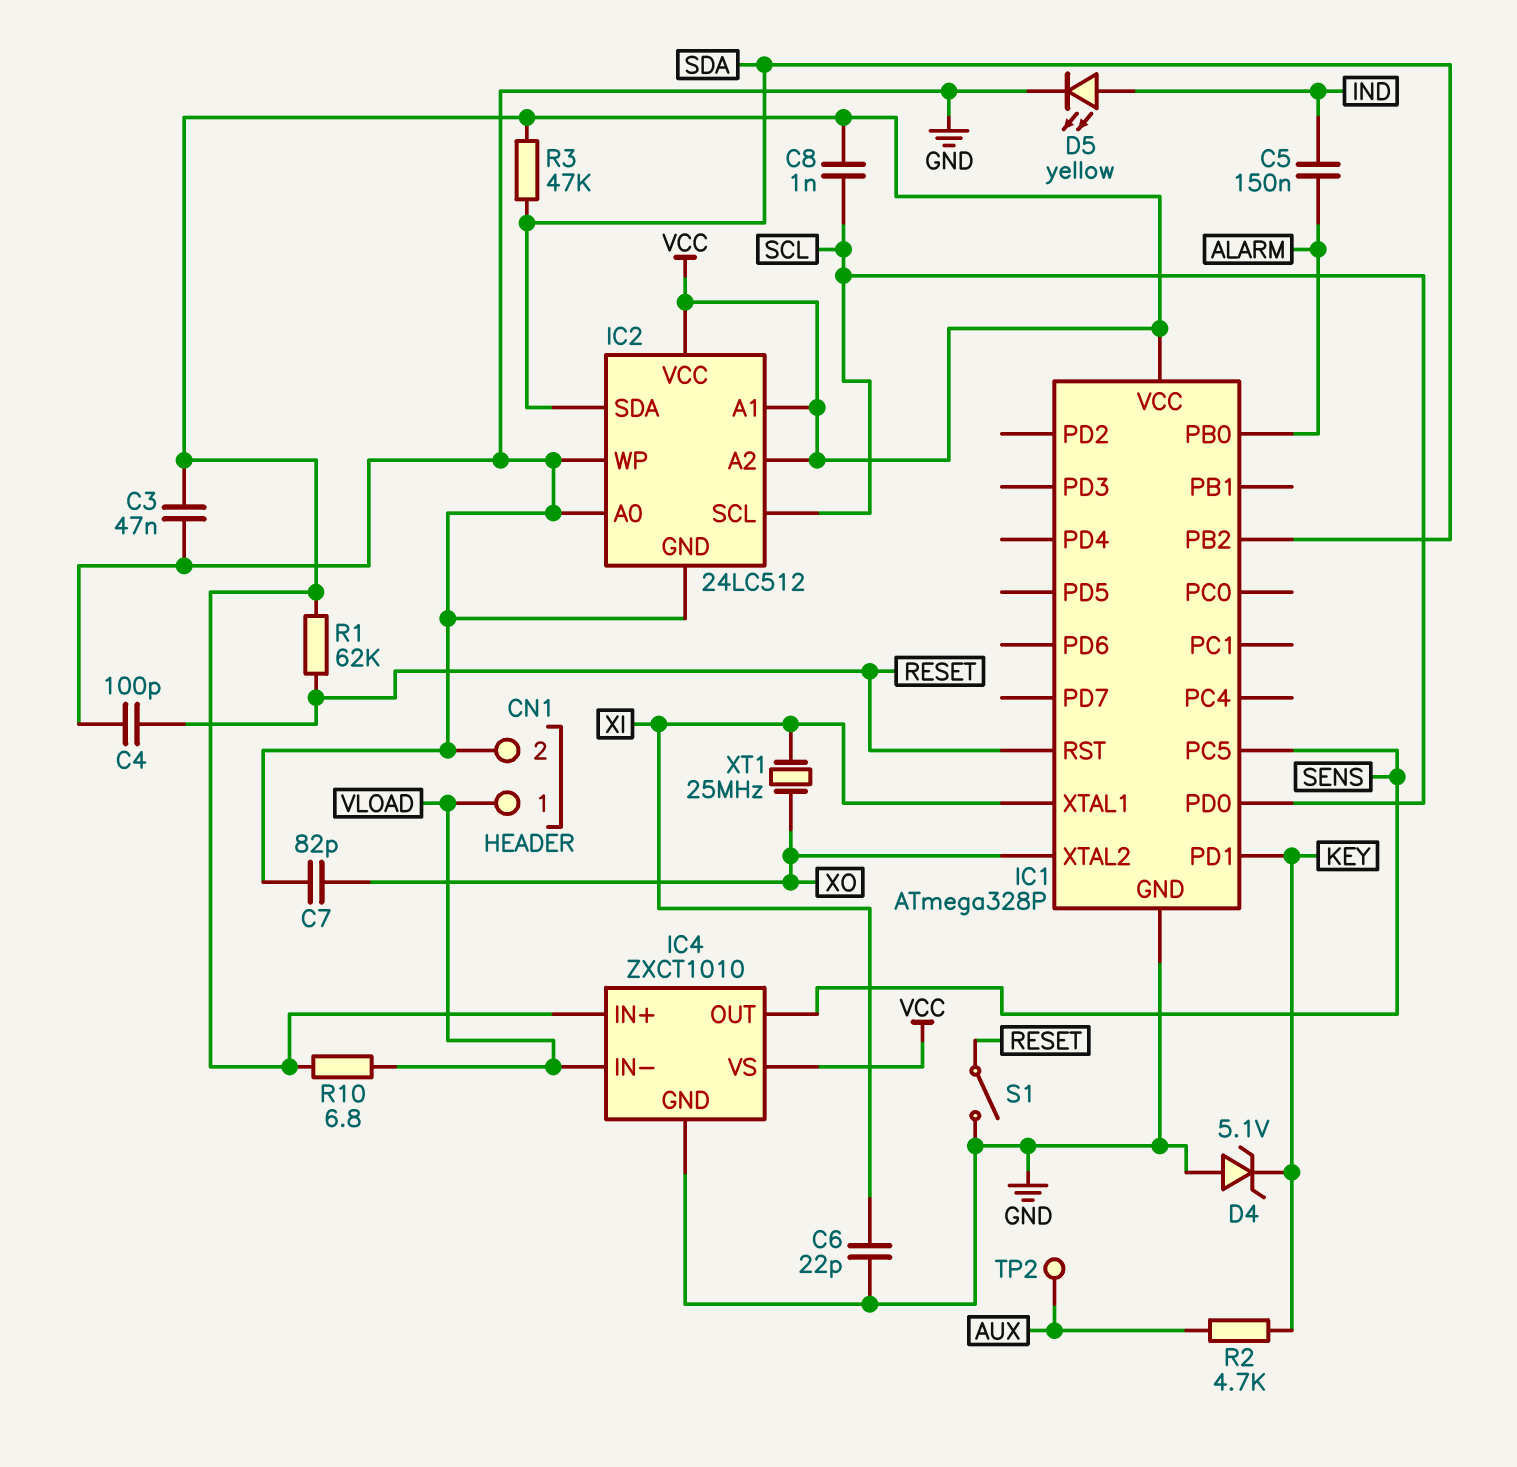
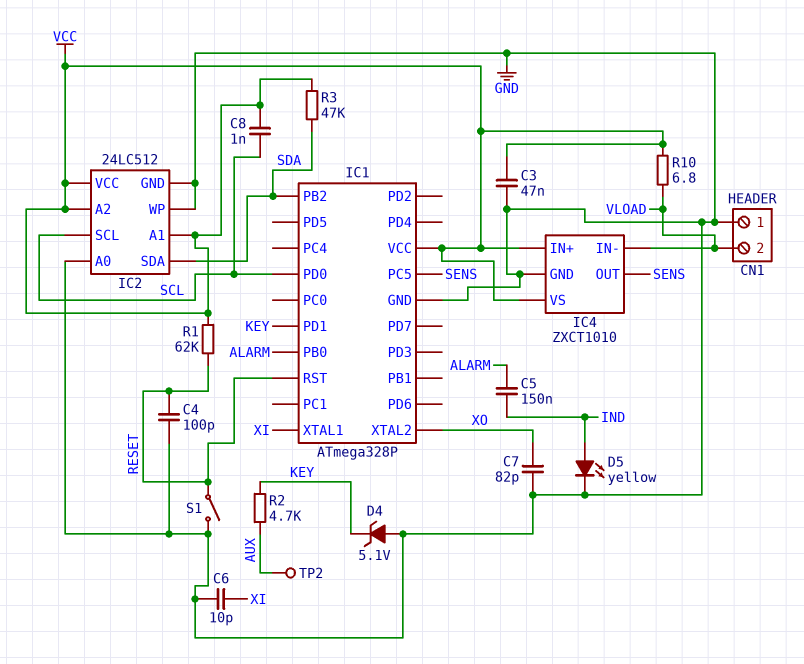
C6: 22pF (GND, XI) -> 10pF (GND, XI)
CN1 pin 1: VLOAD -> GND
CN1 pin 2: GND -> VLOAD
XT1: 25MHz (XI, XO) -> none

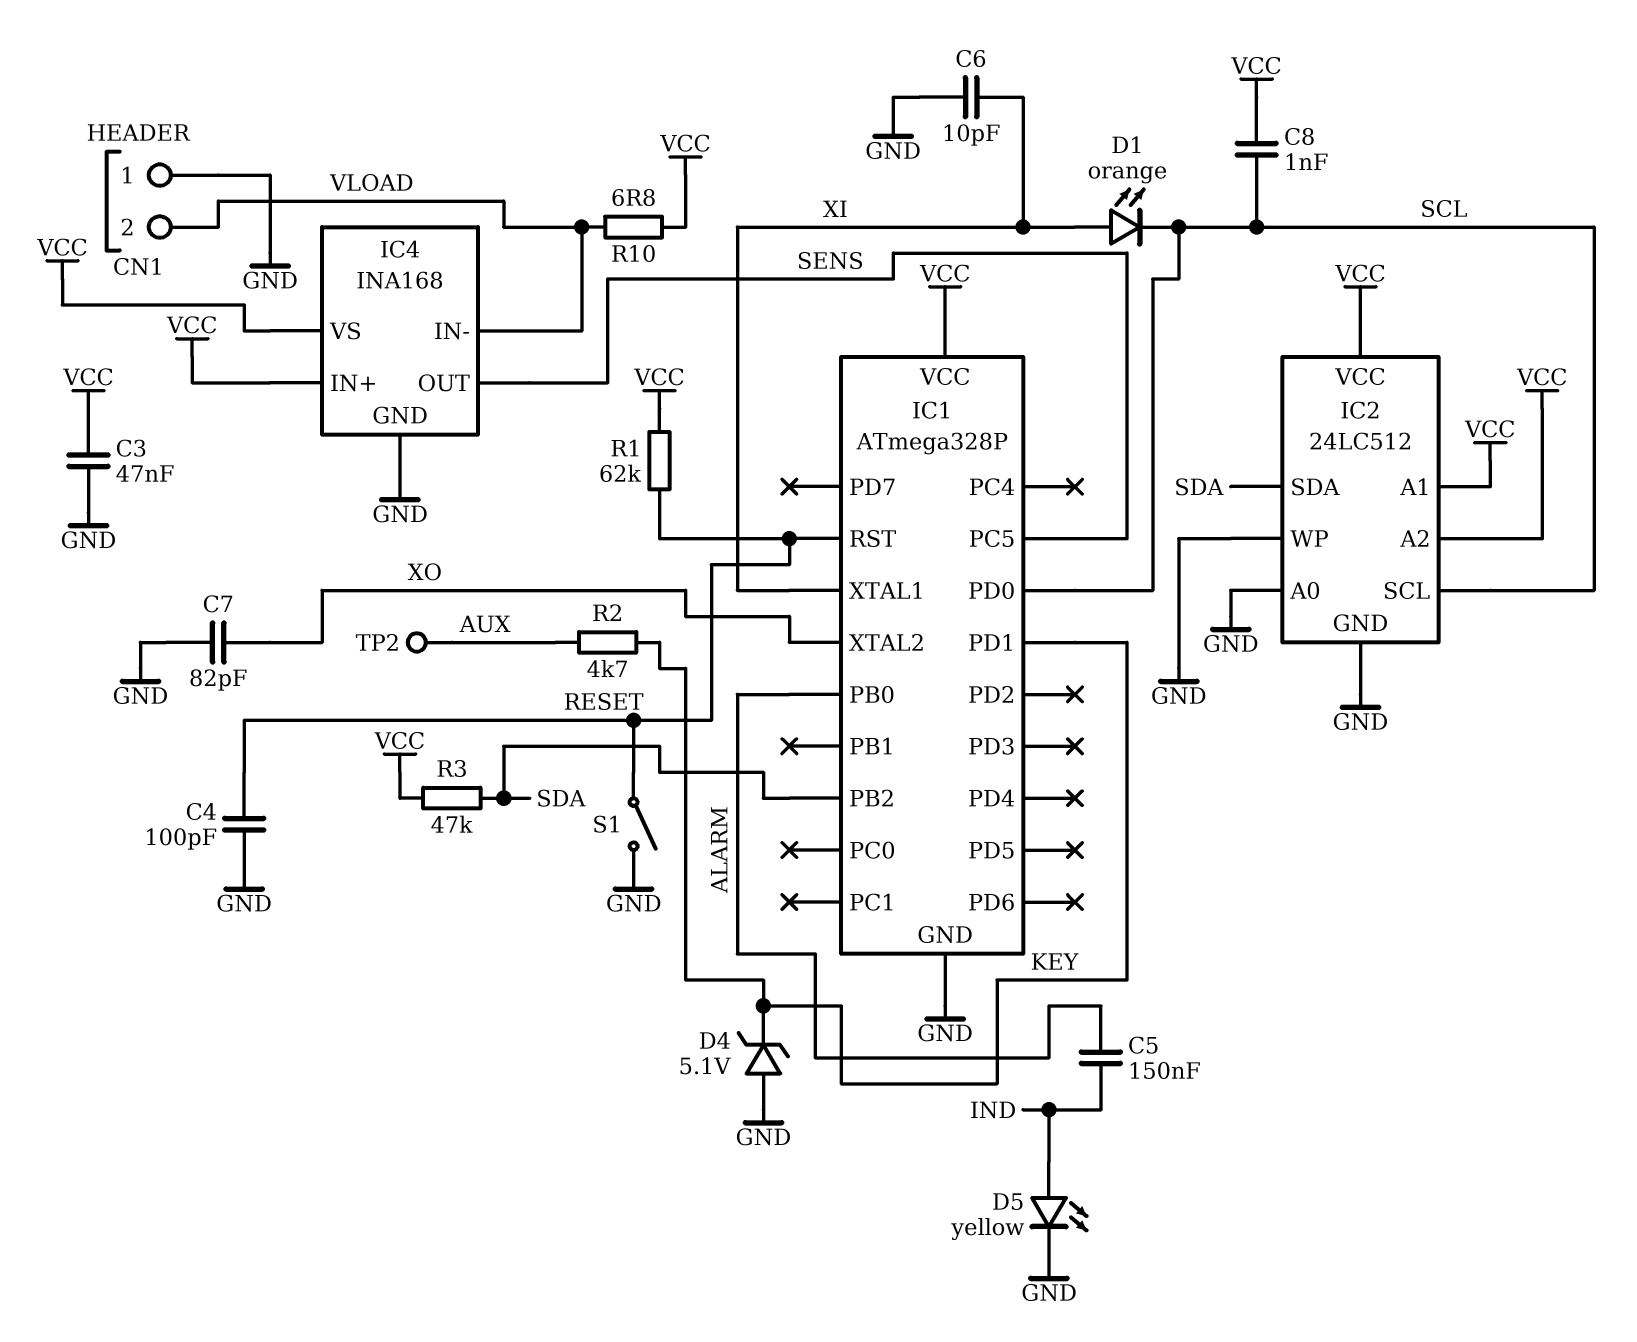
D1: none -> LED orange (A XI, K SCL)
IC4: ZXCT1010 -> INA168

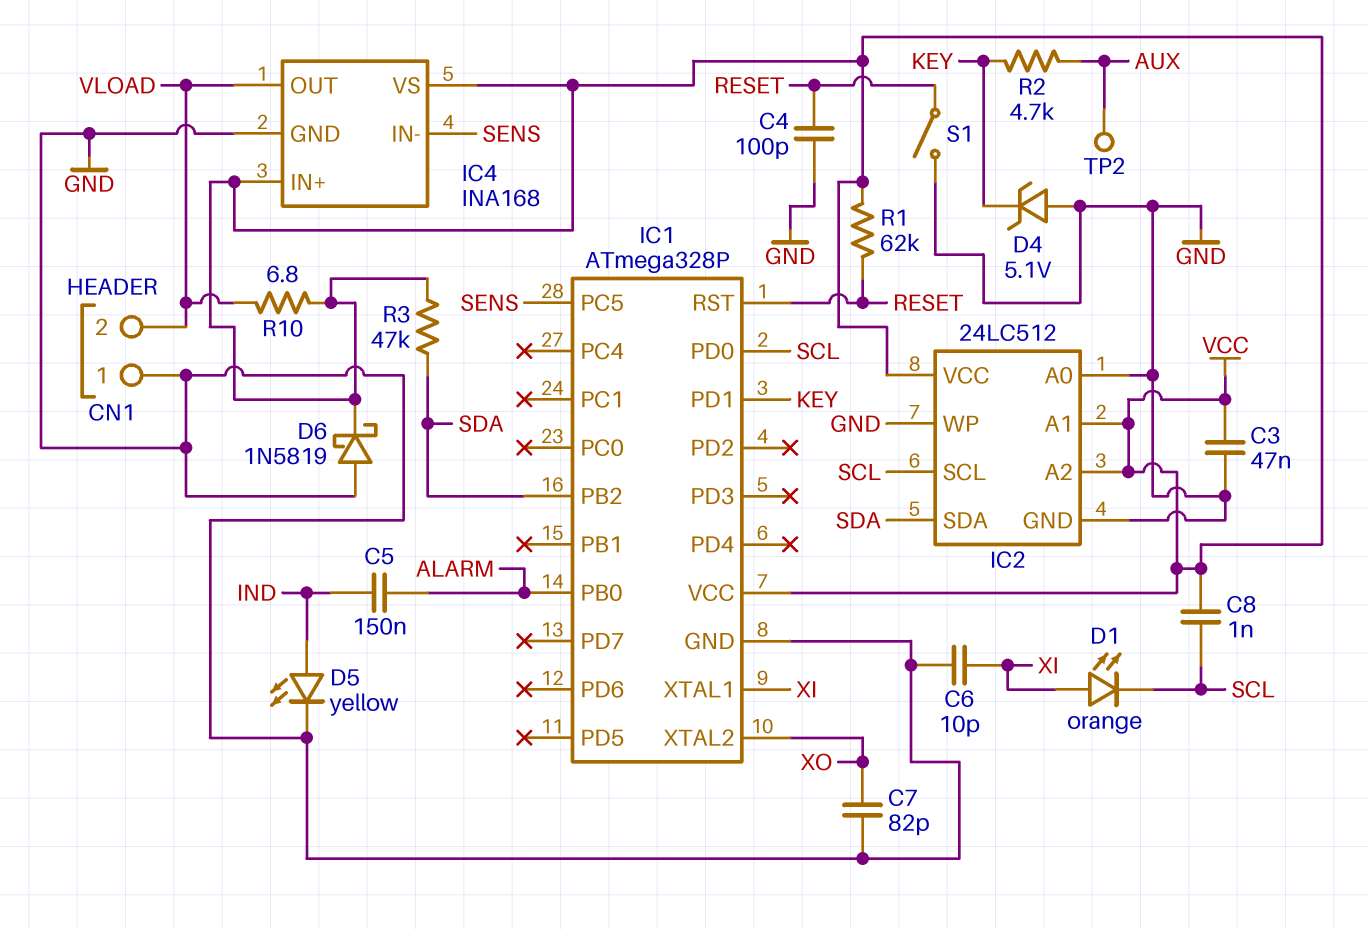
D6: none -> schottky 1N5819 (A GND, K VCC)
IC4 pin IN-: VLOAD -> SENS
IC4 pin OUT: SENS -> VLOAD

